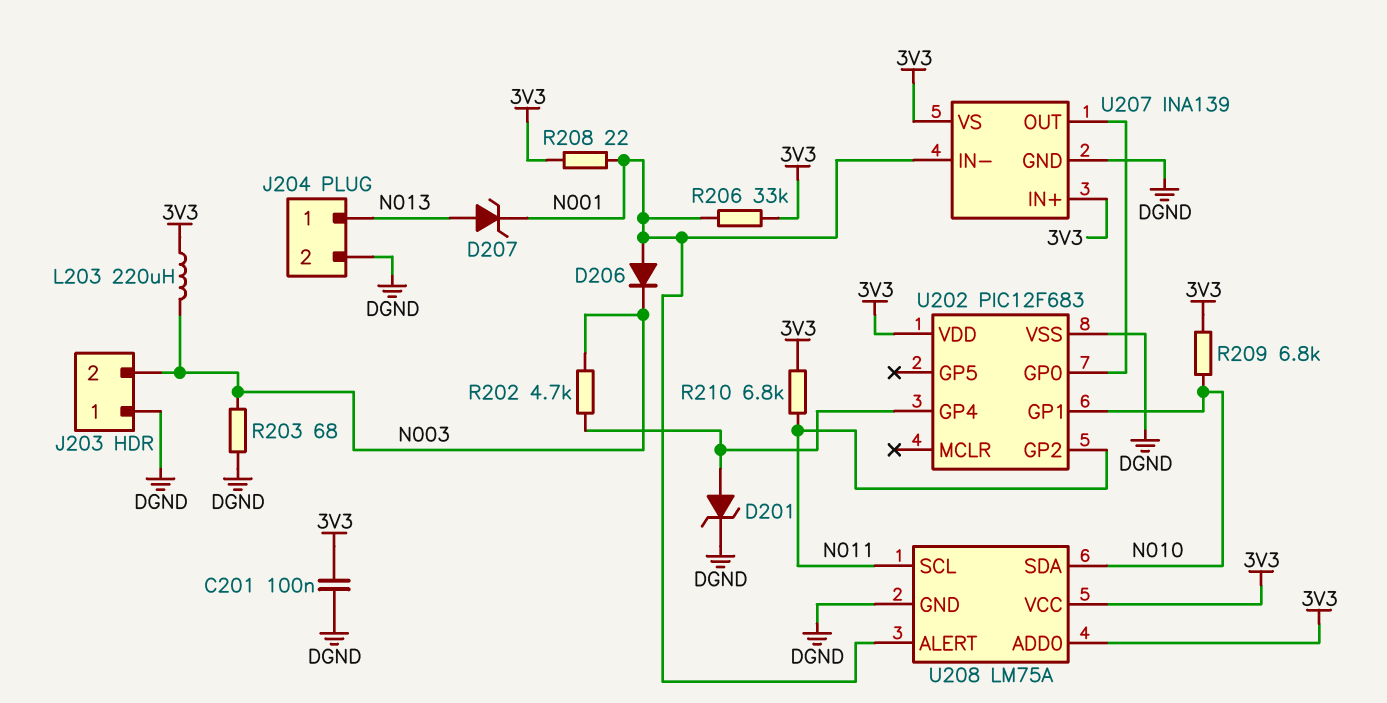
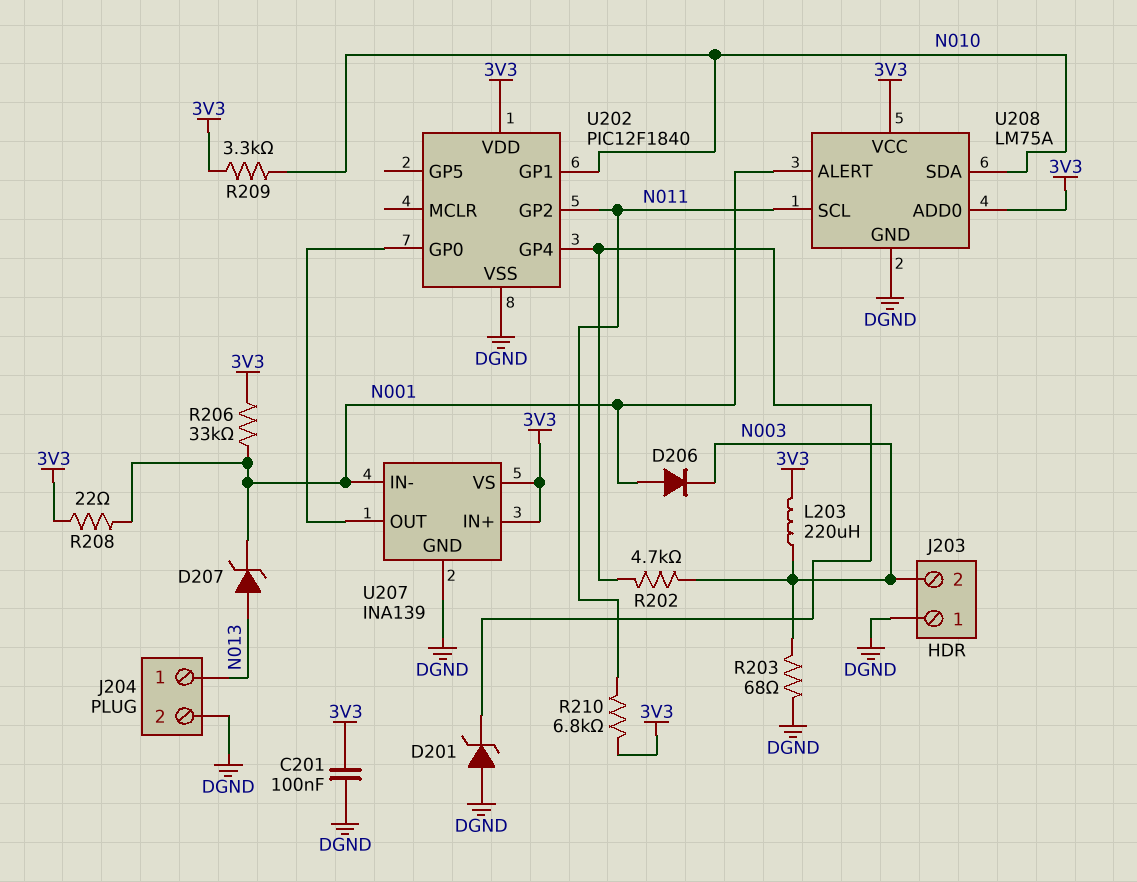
D201: zener (A U202/GP4, K DGND) -> zener (A DGND, K U202/GP4)
R209: 6.8k (3V3, N010) -> 3.3k (3V3, N010)
U202: PIC12F683 -> PIC12F1840

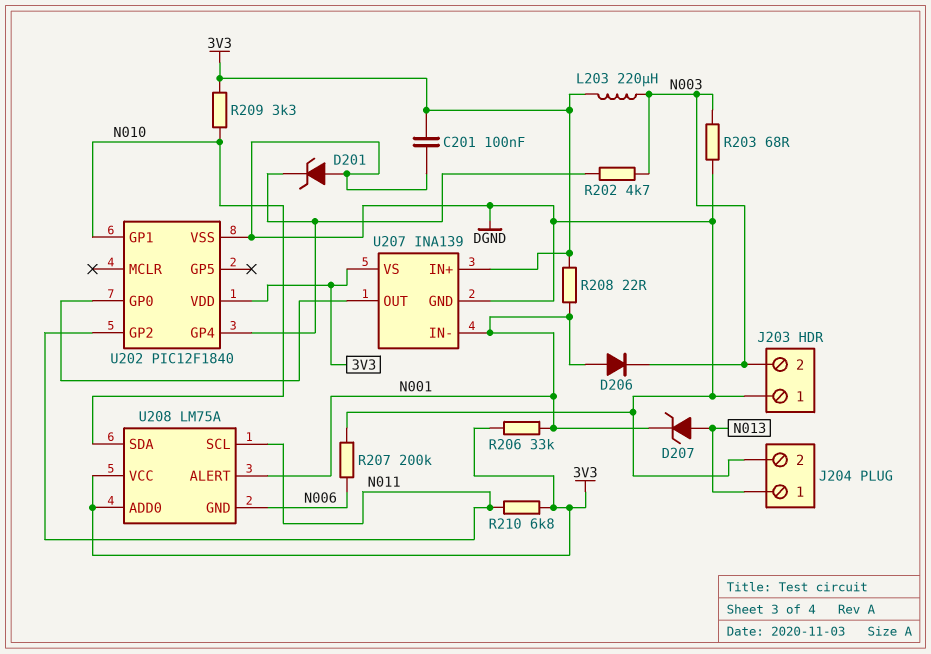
R207: none -> 200k (DGND, N006)
U208 pin GND: DGND -> N006

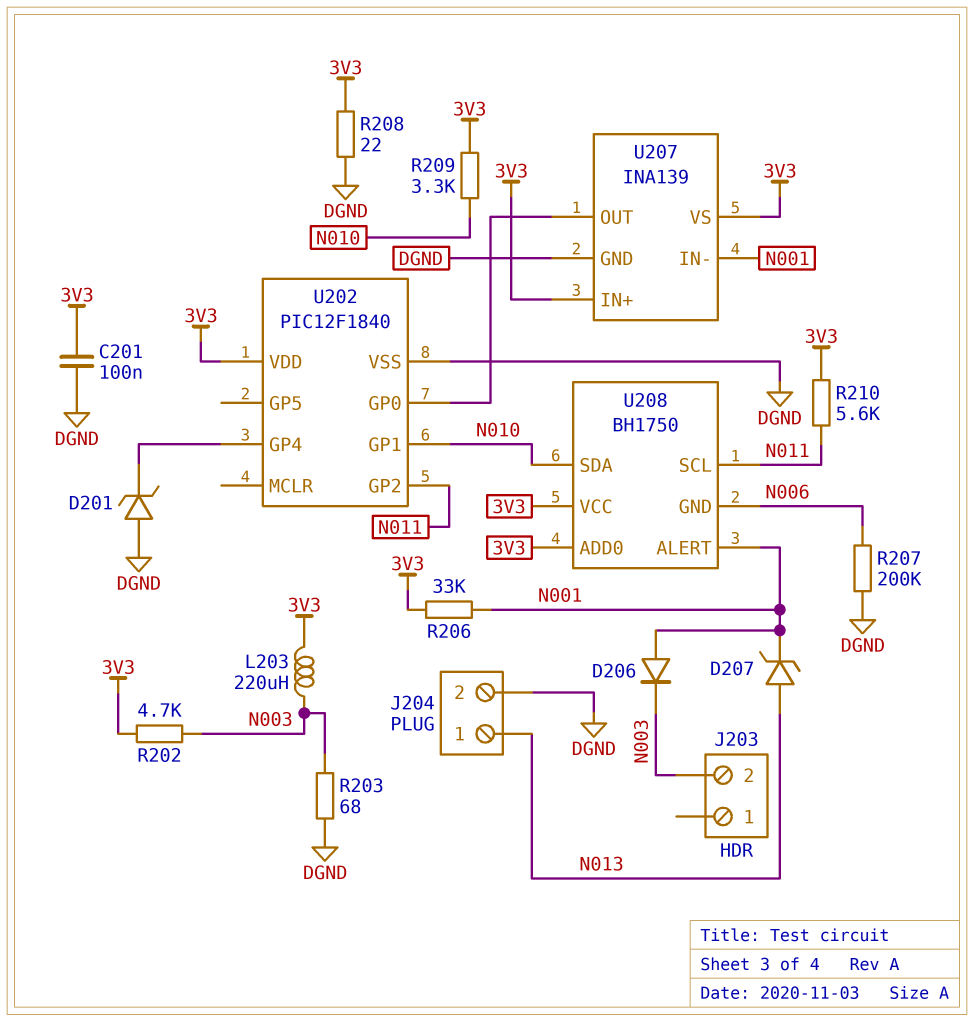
J203 pin 1: DGND -> none
R202: 4.7k (N003, U202/GP4) -> 4.7k (3V3, N003)
R208: 22 (3V3, N001) -> 22 (3V3, DGND)
R210: 6.8k (3V3, N011) -> 5.6k (3V3, N011)
U208: LM75A -> BH1750

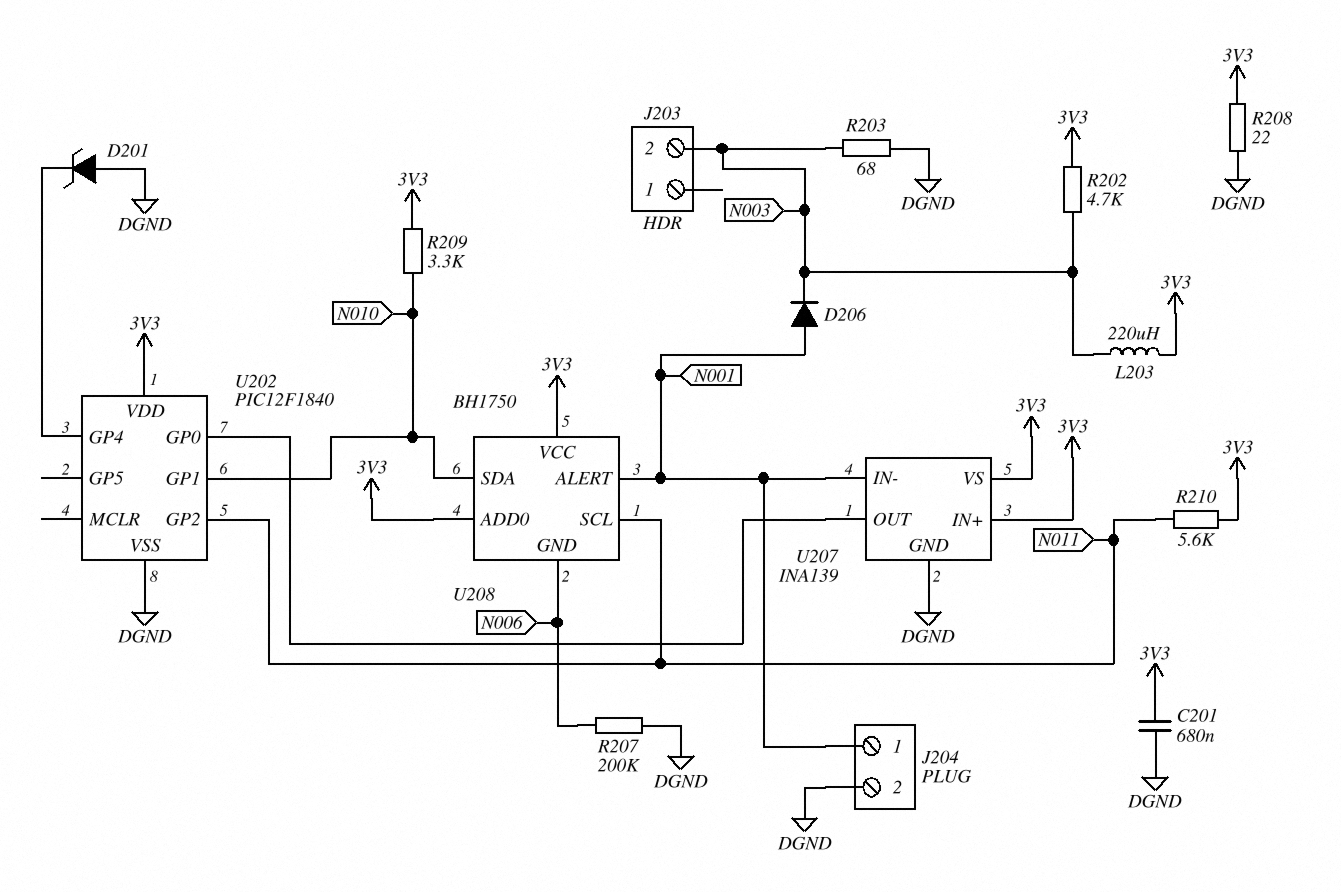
C201: 100nF (3V3, DGND) -> 680nF (3V3, DGND)
D207: zener (A N013, K N001) -> none
J204 pin 1: N013 -> N001
R206: 33k (3V3, N001) -> none

